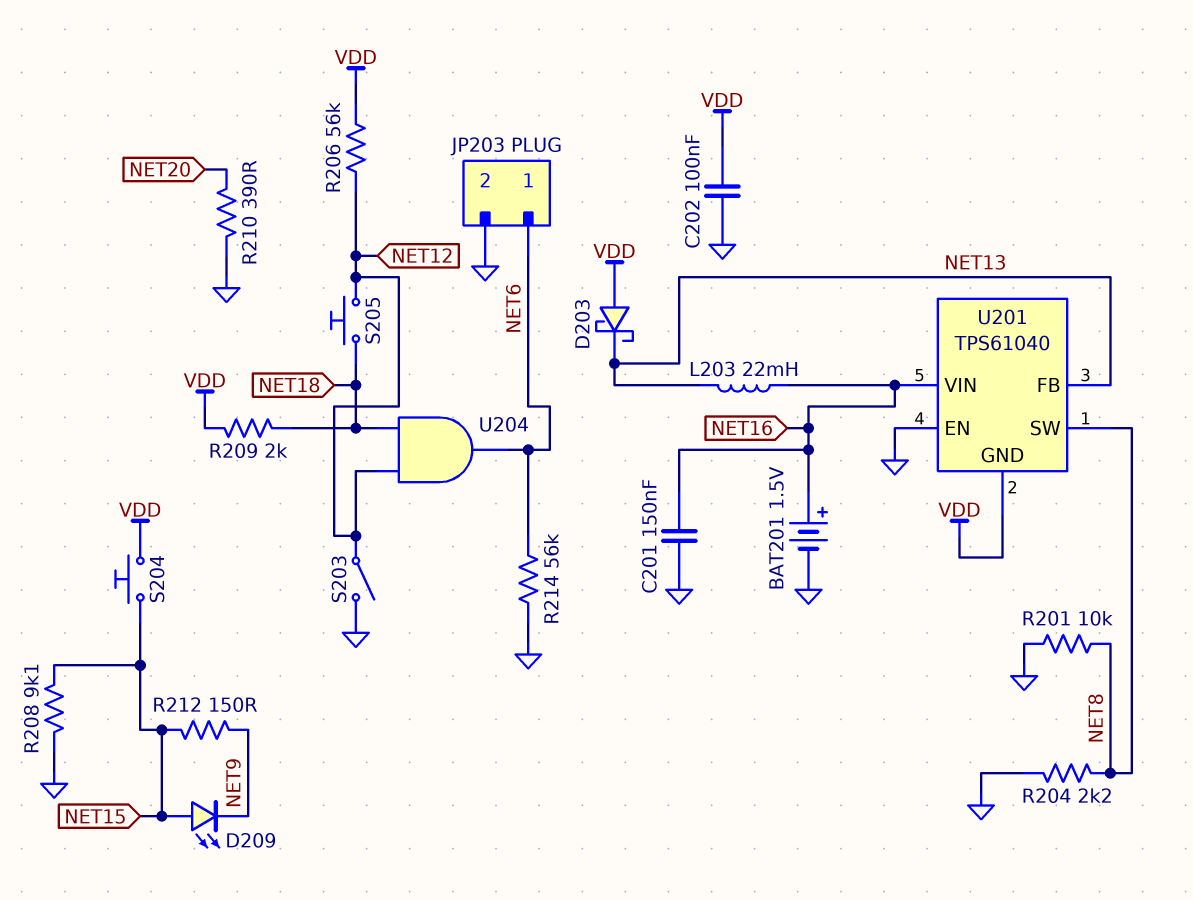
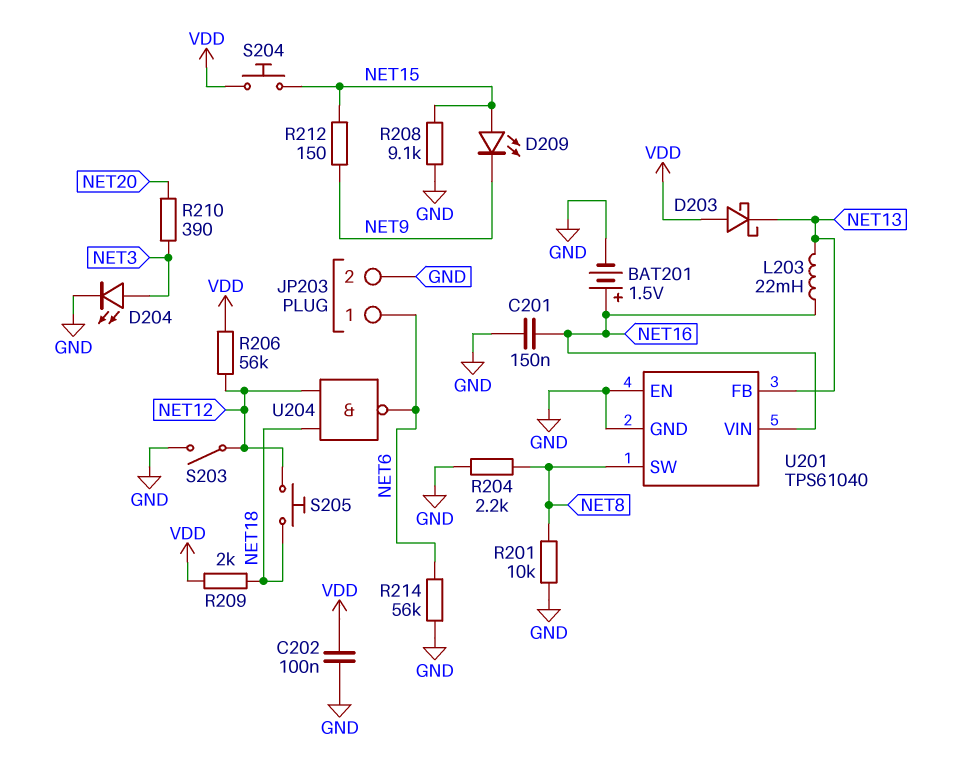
D204: none -> LED (A NET3, K GND)
R210: 390 (GND, NET20) -> 390 (NET3, NET20)
U201 pin GND: VDD -> GND
U204: AND (in NET12, in NET18, out NET6) -> NAND (in NET12, in NET18, out NET6)

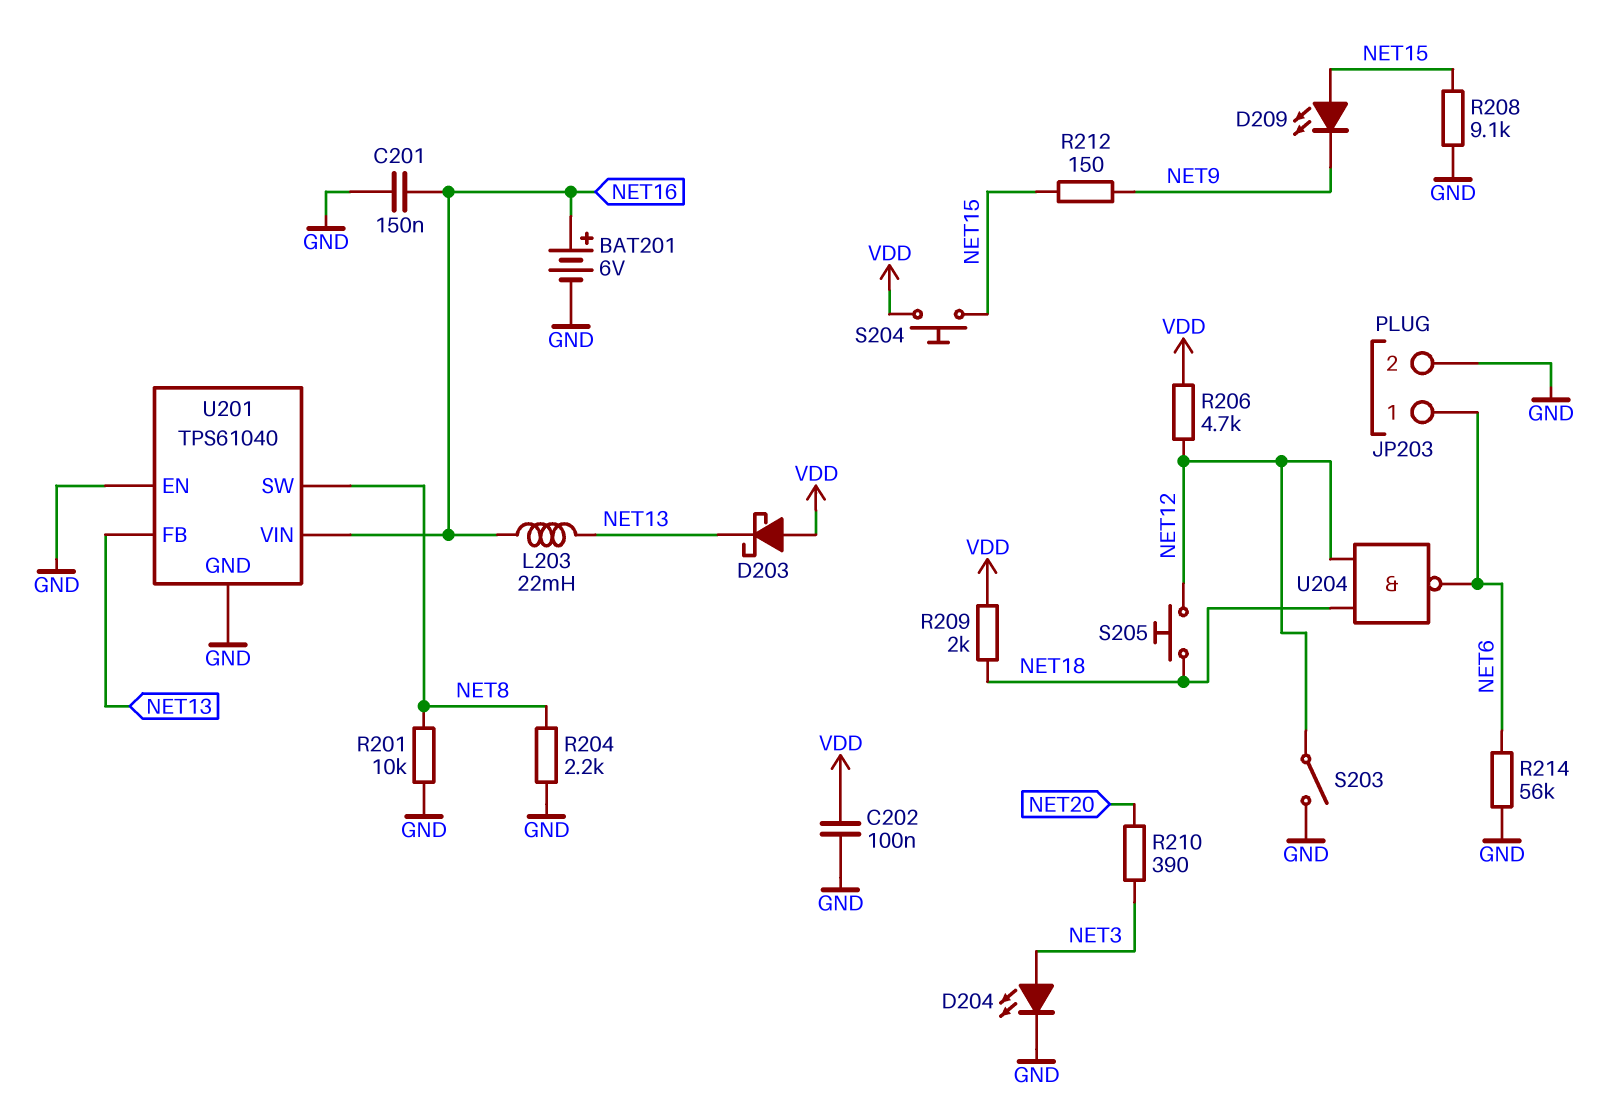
BAT201: 1.5V (plus NET16, minus GND) -> 6V (plus NET16, minus GND)
R206: 56k (NET12, VDD) -> 4.7k (NET12, VDD)

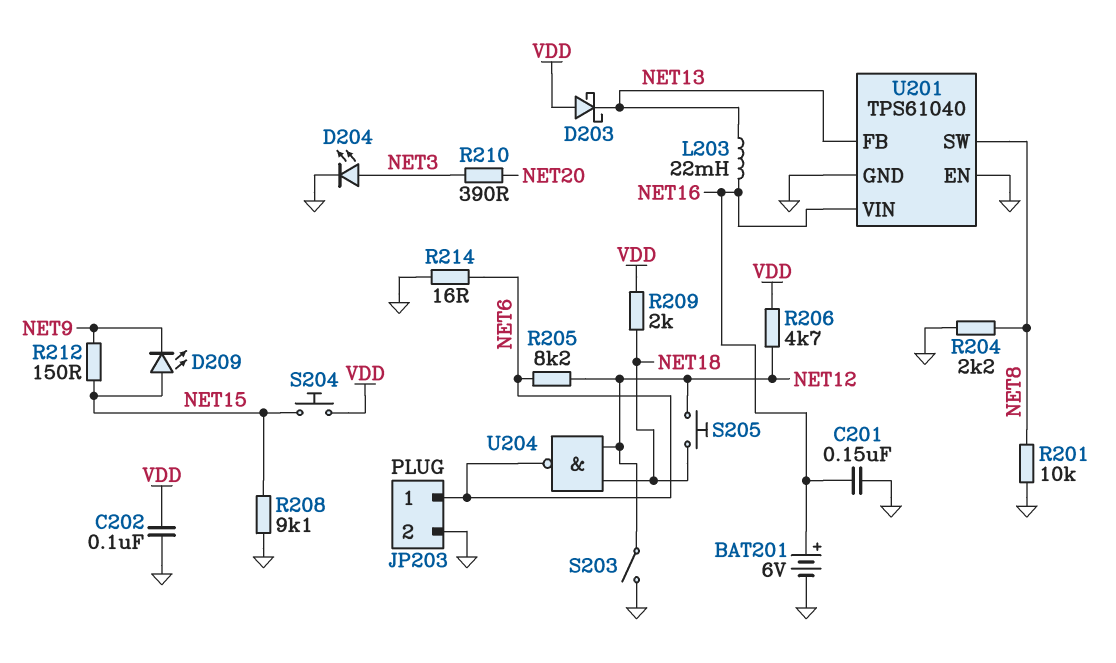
R205: none -> 8.2k (NET6, NET12)
R214: 56k (GND, NET6) -> 16 (GND, NET6)

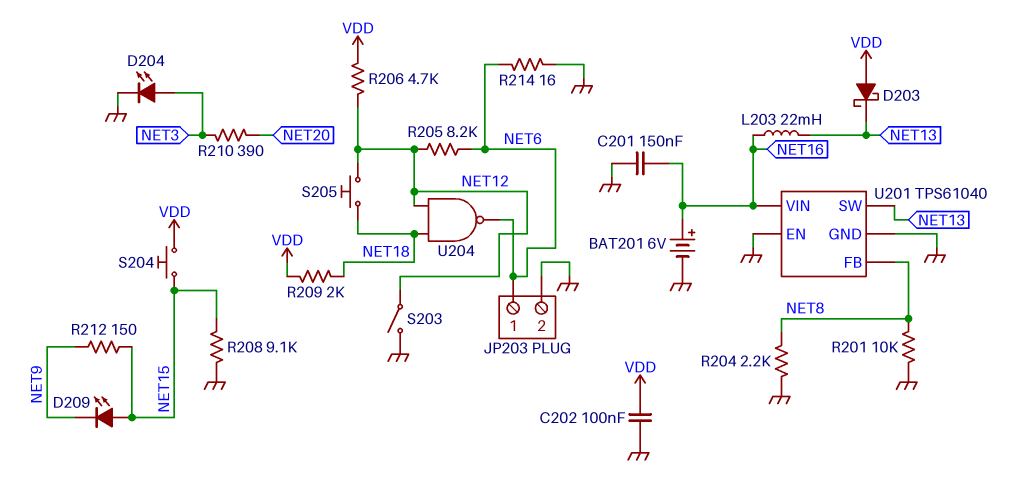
U201 pin FB: NET13 -> NET8
U201 pin SW: NET8 -> NET13

